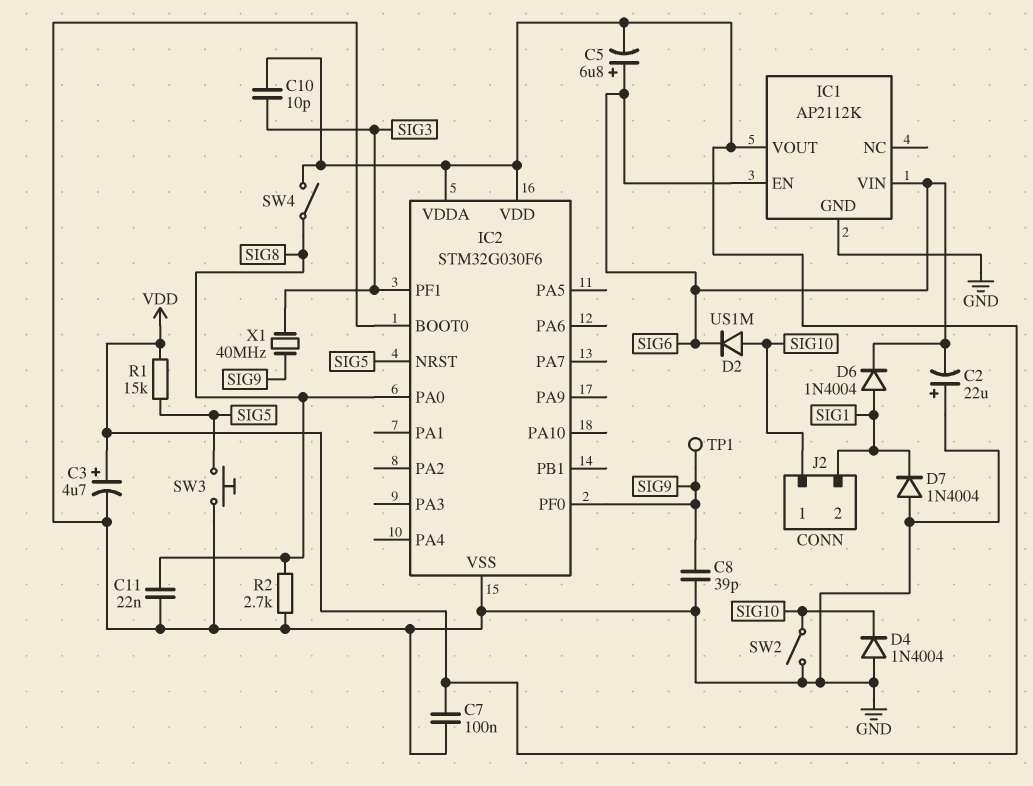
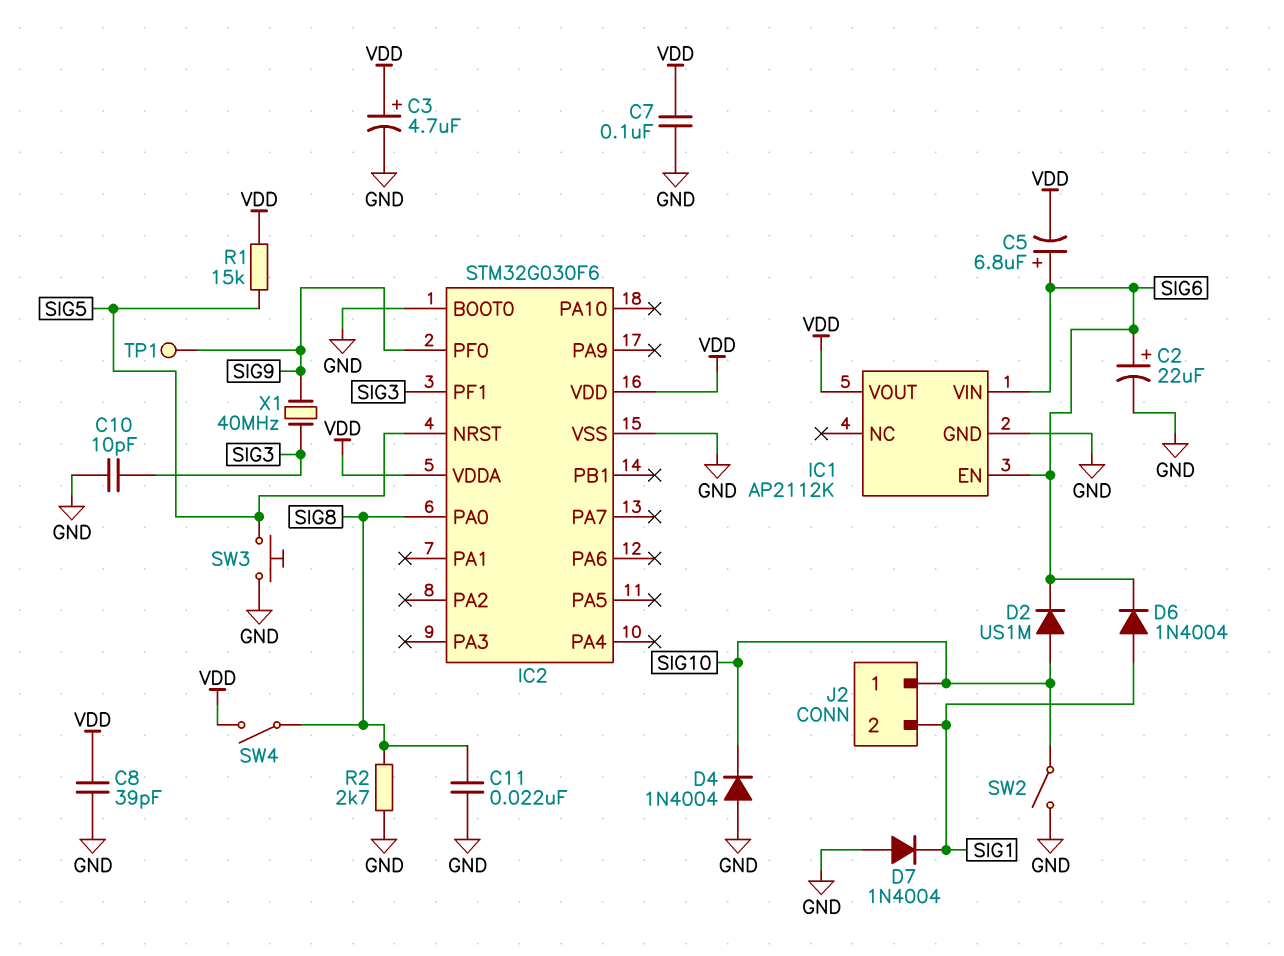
C2: 22uF (plus GND, minus SIG6) -> 22uF (plus SIG6, minus GND)
C8: 39pF (GND, SIG9) -> 39pF (GND, VDD)
C10: 10pF (SIG3, VDD) -> 10pF (GND, SIG3)

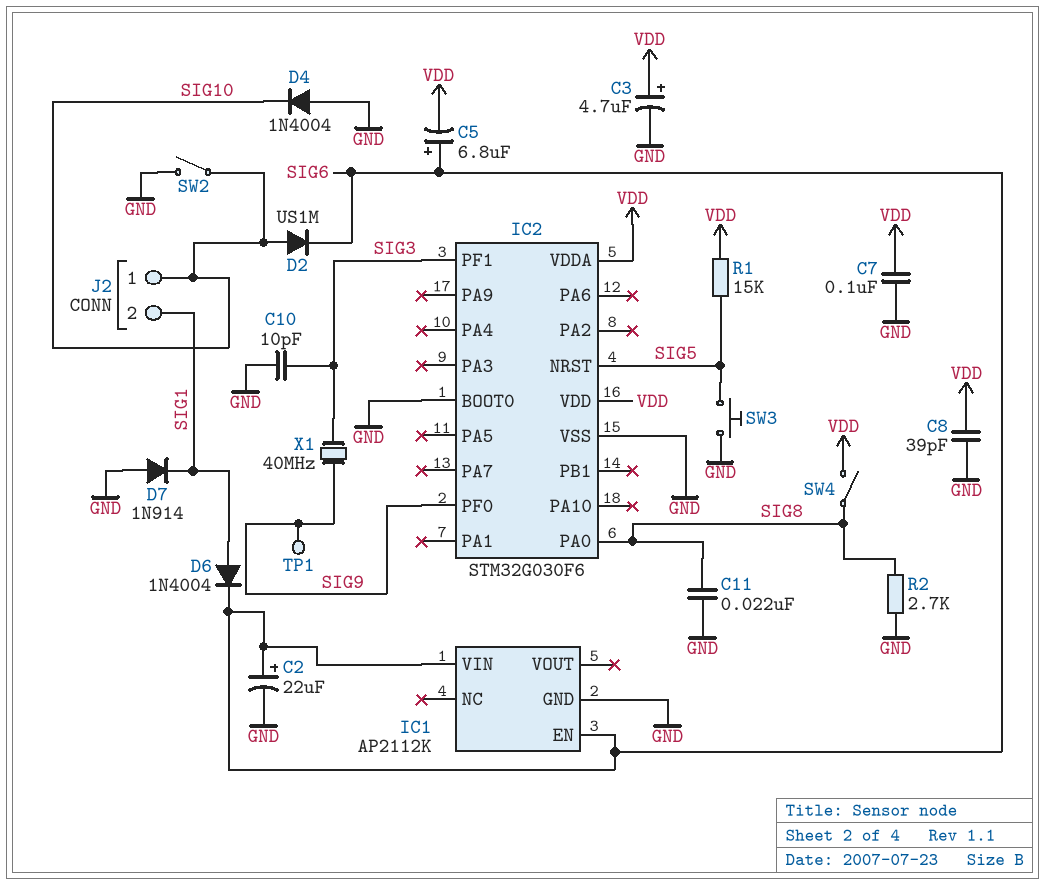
D7: diode 1N4004 (A GND, K SIG1) -> diode 1N914 (A GND, K SIG1)
IC1 pin VOUT: VDD -> none

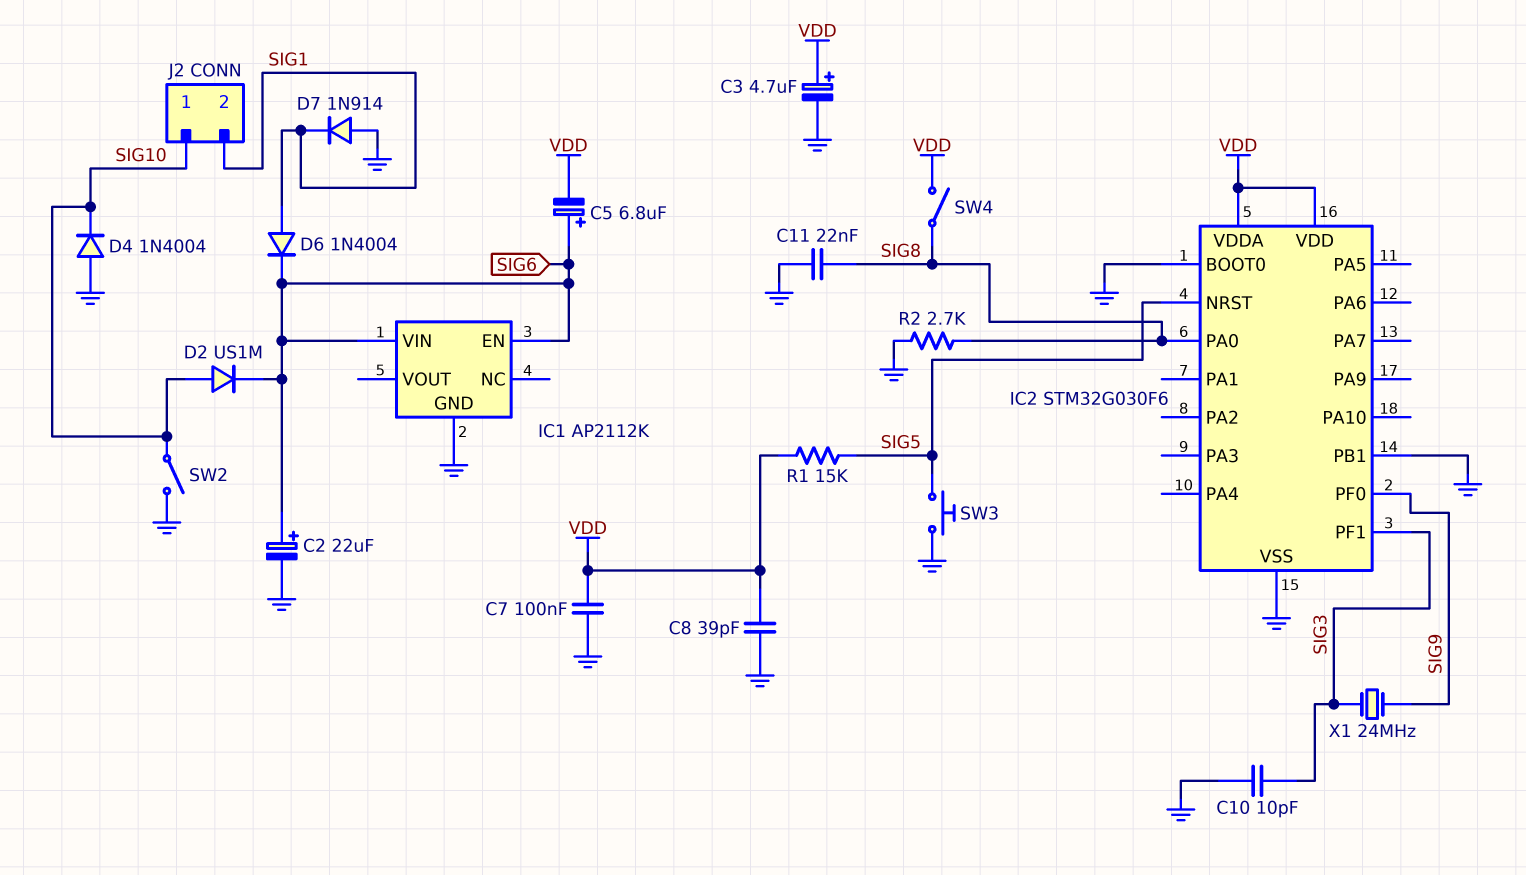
IC2 pin PB1: none -> GND
TP1: test point (SIG9) -> none
X1: 40MHz (SIG3, SIG9) -> 24MHz (SIG3, SIG9)

